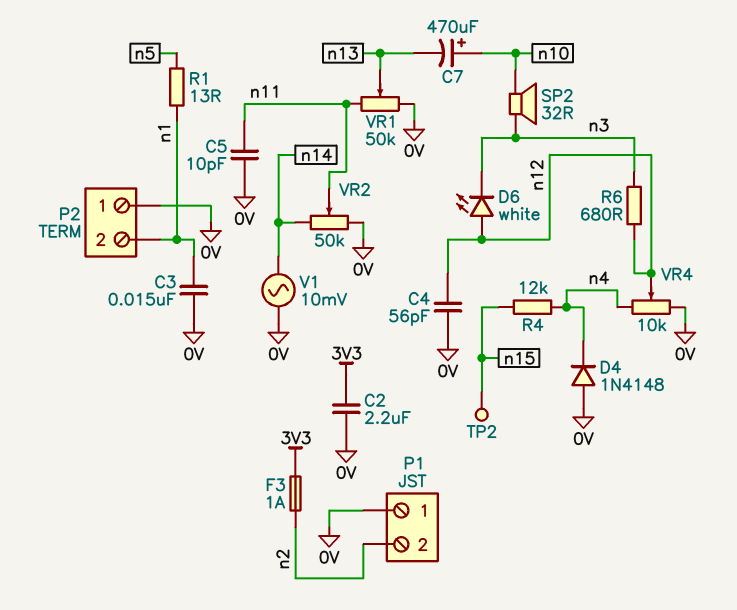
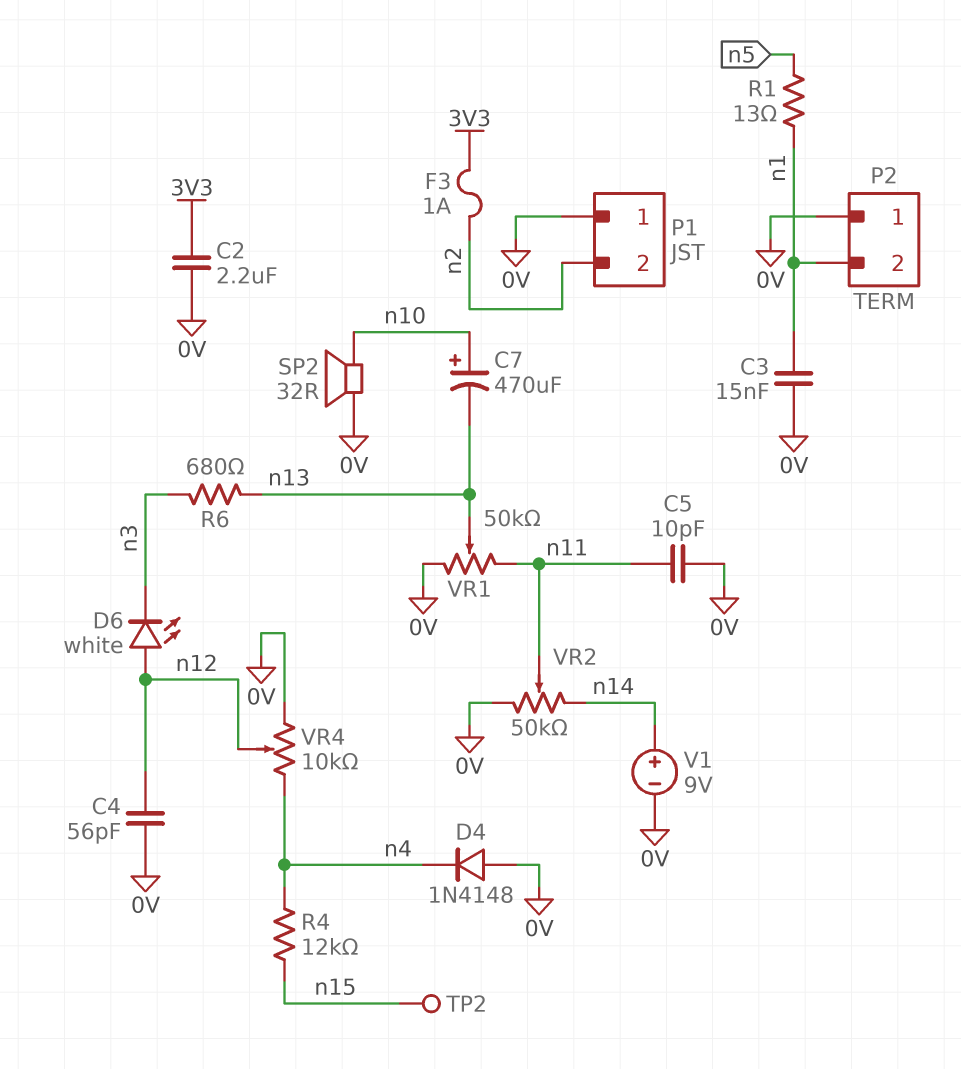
R6: 680 (n3, n12) -> 680 (n3, n13)
SP2: speaker 32R (n3, n10) -> speaker 32R (0V, n10)
V1: AC 10mV (0V, n14) -> 9V (plus n14, minus 0V)

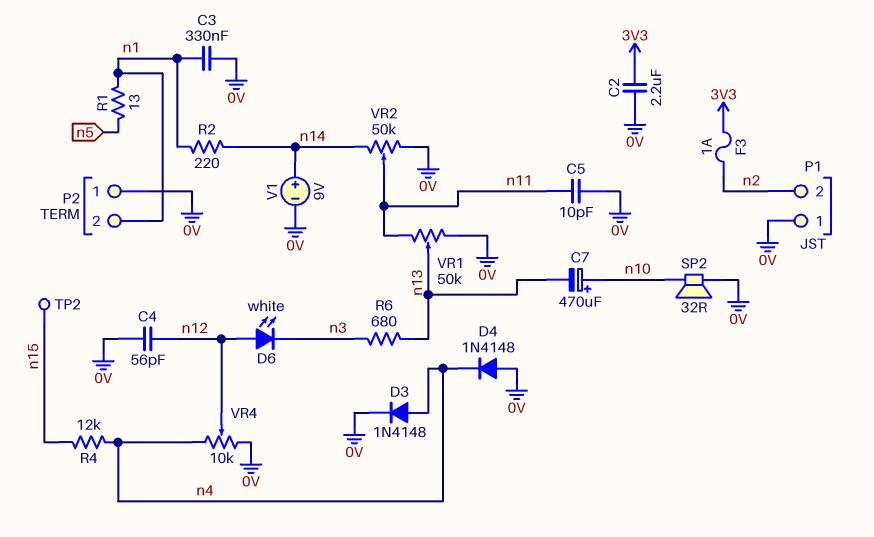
C3: 15nF (0V, n1) -> 330nF (0V, n1)
D3: none -> diode 1N4148 (A n4, K 0V)
R2: none -> 220 (n1, n14)

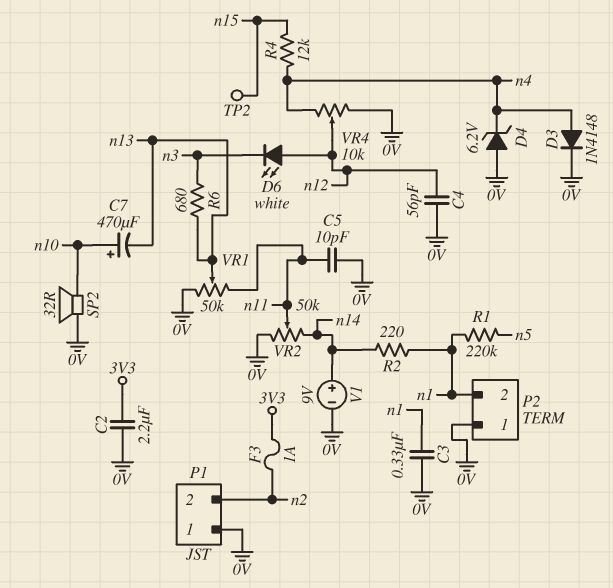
D4: diode 1N4148 (A 0V, K n4) -> zener 6.2V (A 0V, K n4)
R1: 13 (n1, n5) -> 220k (n1, n5)

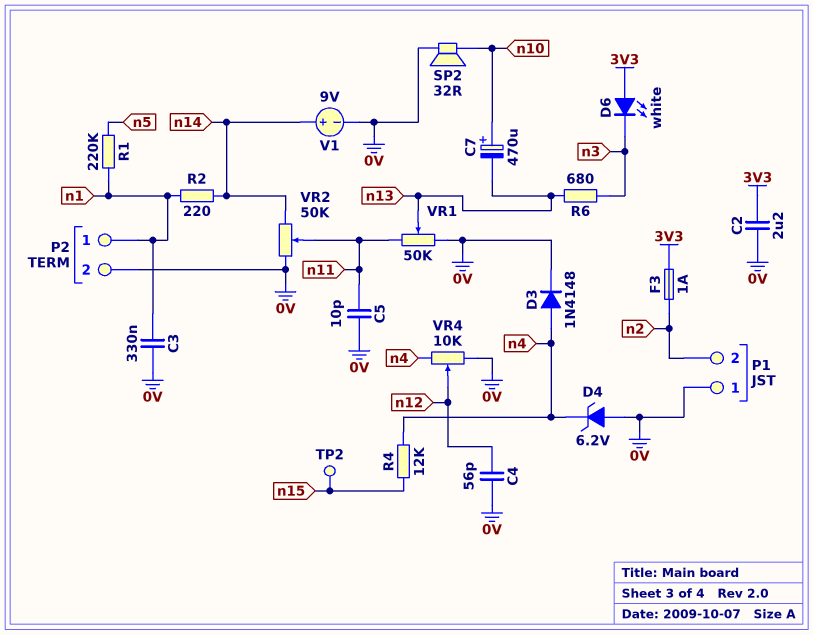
D6: LED white (A n12, K n3) -> LED white (A 3V3, K n3)
P2 pin 1: 0V -> n1
P2 pin 2: n1 -> 0V

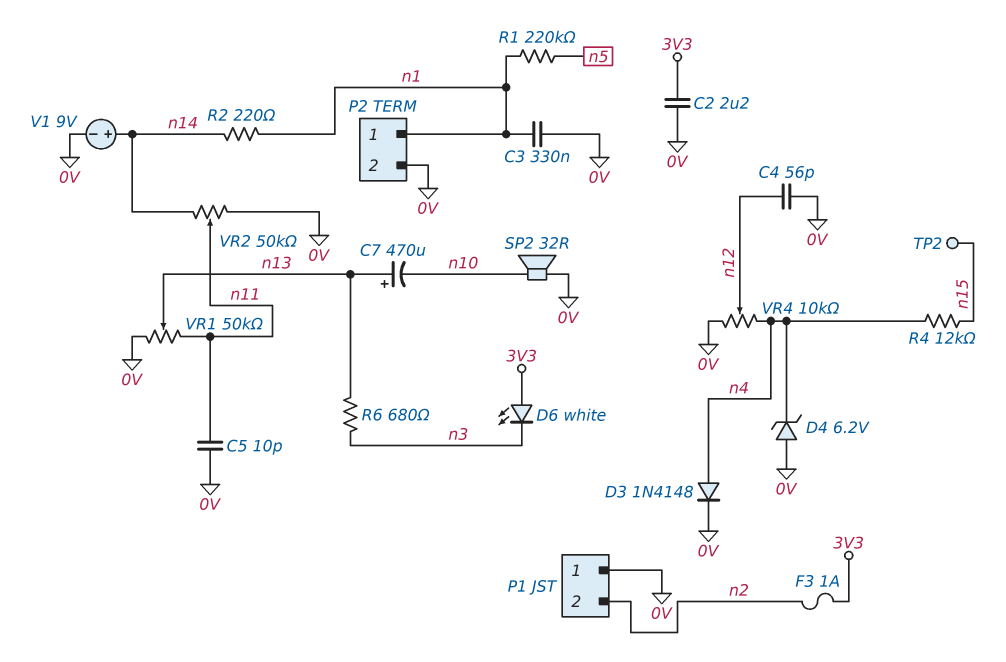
C7: 470uF (plus n10, minus n13) -> 470uF (plus n13, minus n10)

